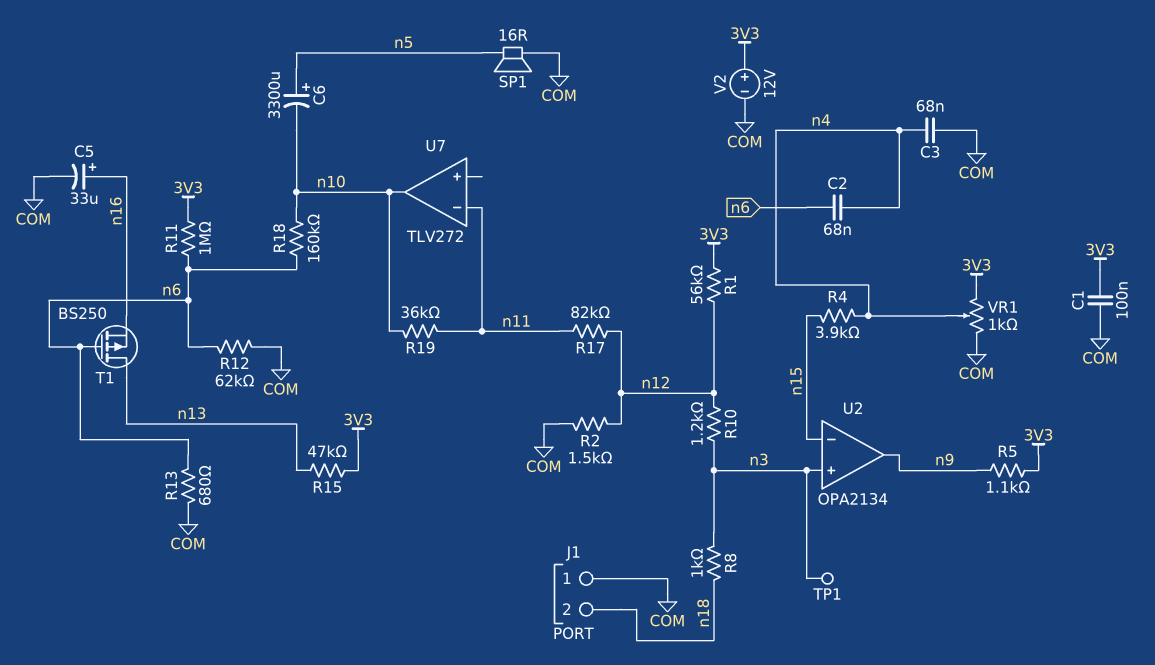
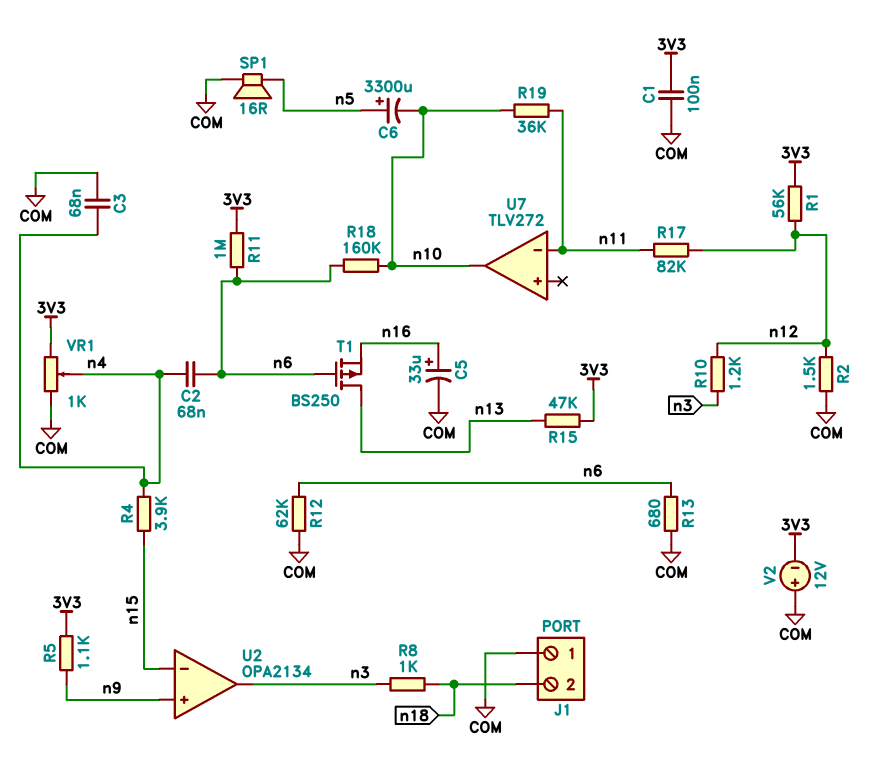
TP1: test point (n3) -> none
U2 pin in+: n3 -> n9
U2 pin out: n9 -> n3
V2: 12V (plus 3V3, minus COM) -> 12V (plus COM, minus 3V3)

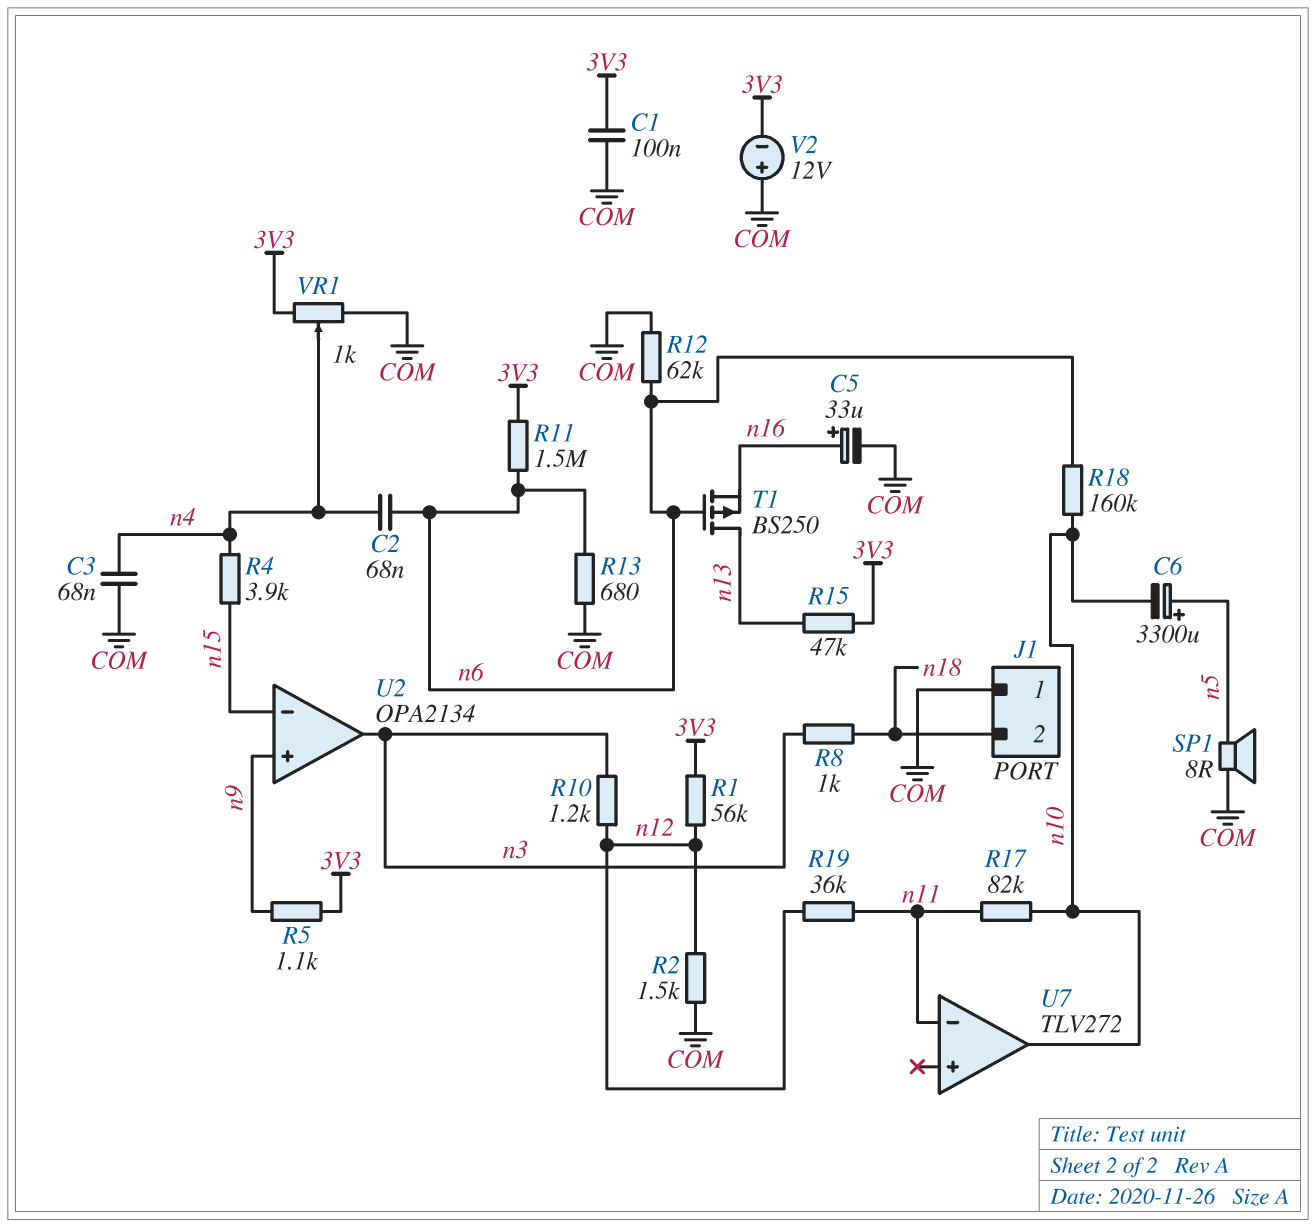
R11: 1M (3V3, n6) -> 1.5M (3V3, n6)
R17: 82k (n11, n12) -> 82k (n10, n11)
R19: 36k (n10, n11) -> 36k (n11, n12)
SP1: speaker 16R (COM, n5) -> speaker 8R (COM, n5)

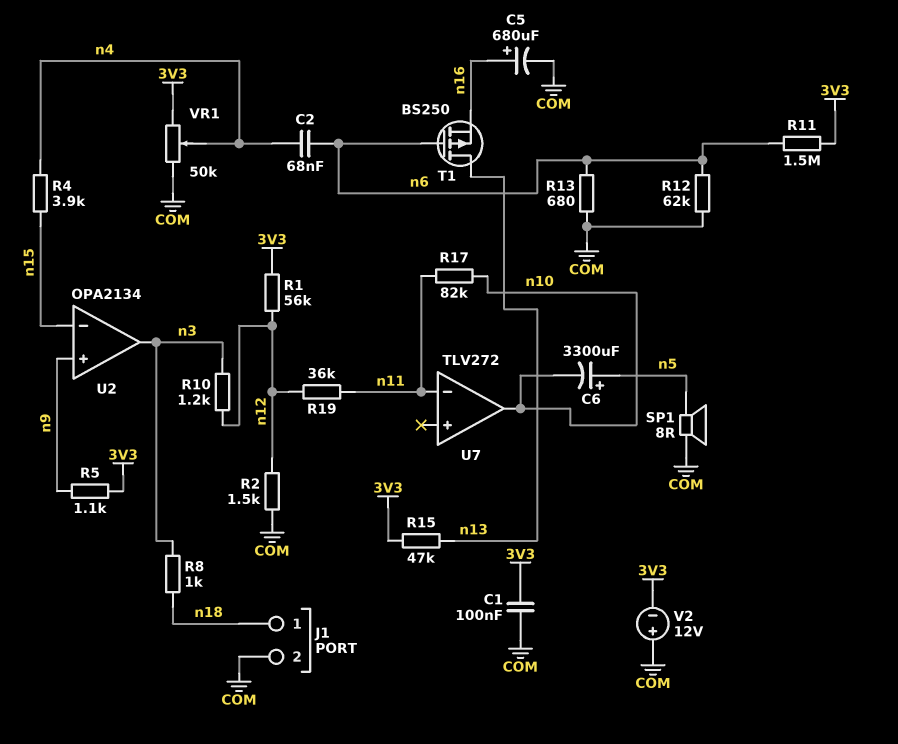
C3: 68nF (COM, n4) -> none
C5: 33uF (plus n16, minus COM) -> 680uF (plus n16, minus COM)
J1 pin 1: COM -> n18
J1 pin 2: n18 -> COM
R18: 160k (n6, n10) -> none
VR1: 1k (3V3, COM, wiper n4) -> 50k (3V3, COM, wiper n4)

